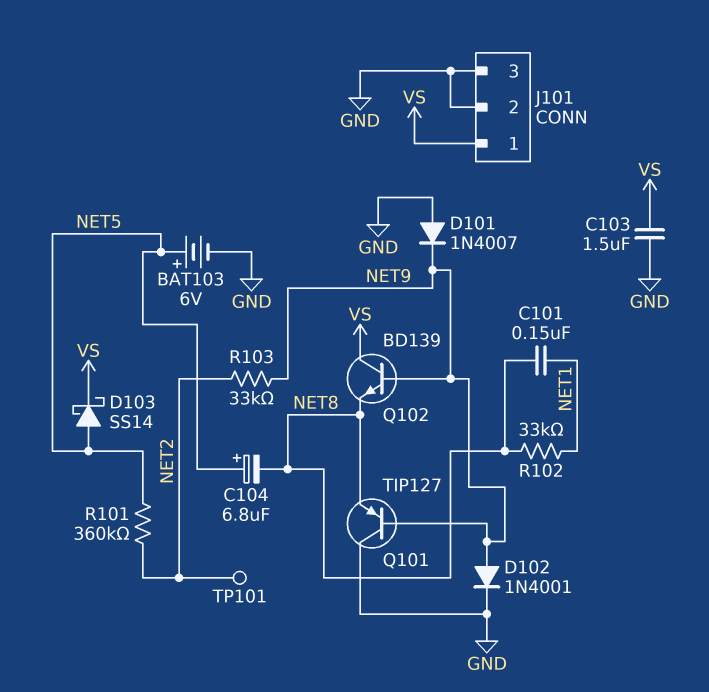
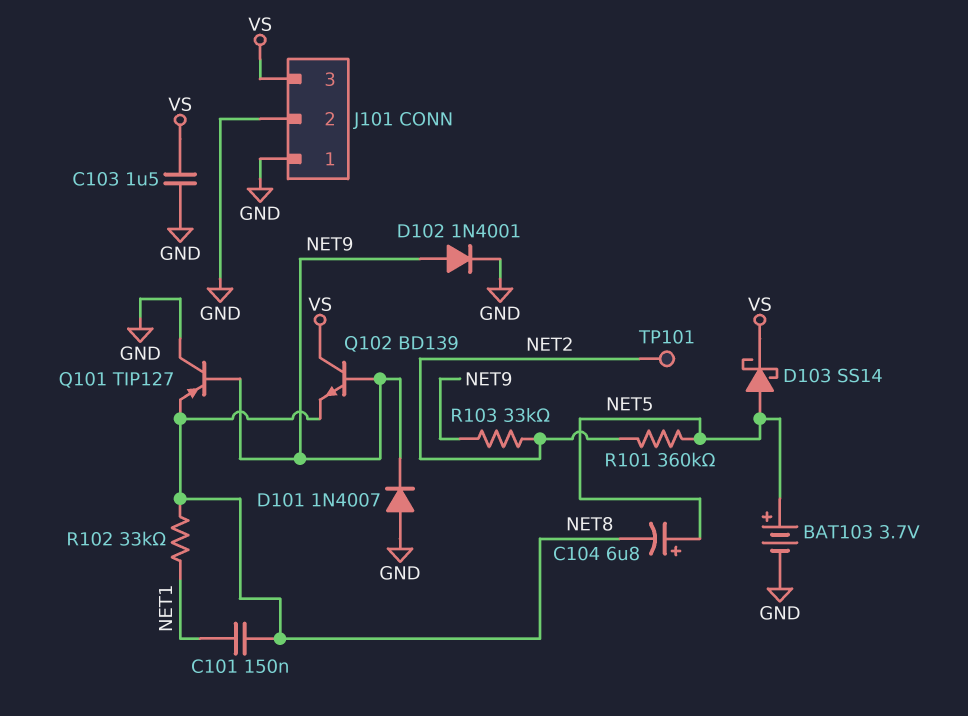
BAT103: 6V (plus NET5, minus GND) -> 3.7V (plus NET5, minus GND)
J101 pin 1: VS -> GND
J101 pin 3: GND -> VS

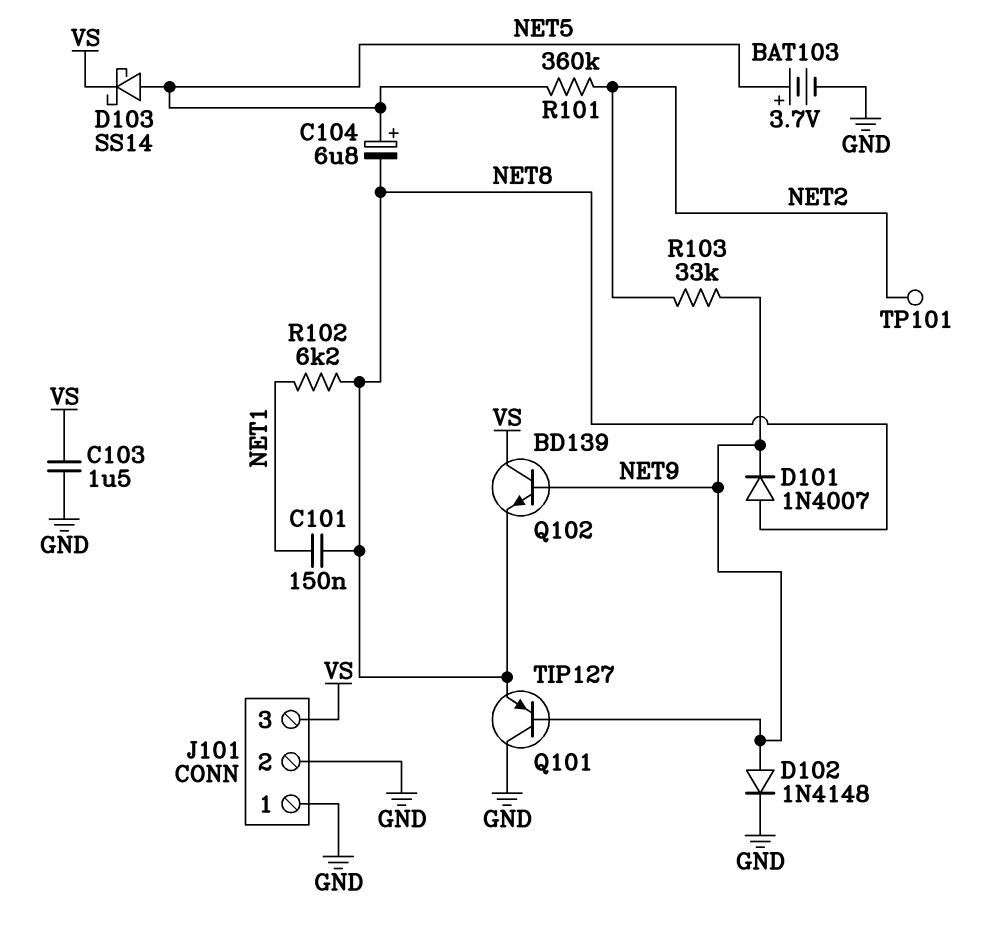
D101: diode 1N4007 (A GND, K NET9) -> diode 1N4007 (A NET8, K NET9)
D102: diode 1N4001 (A NET9, K GND) -> diode 1N4148 (A NET9, K GND)
R102: 33k (NET1, NET8) -> 6.2k (NET1, NET8)

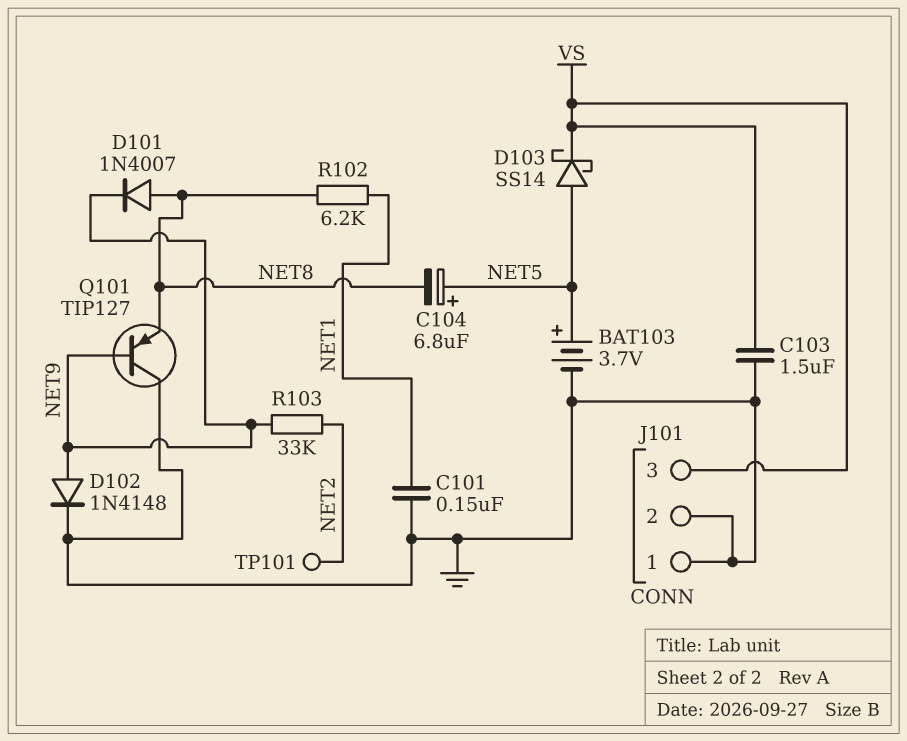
C101: 150nF (NET1, NET8) -> 150nF (GND, NET1)
Q102: NPN BD139 (B NET9, C VS, E NET8) -> none
R101: 360k (NET2, NET5) -> none

